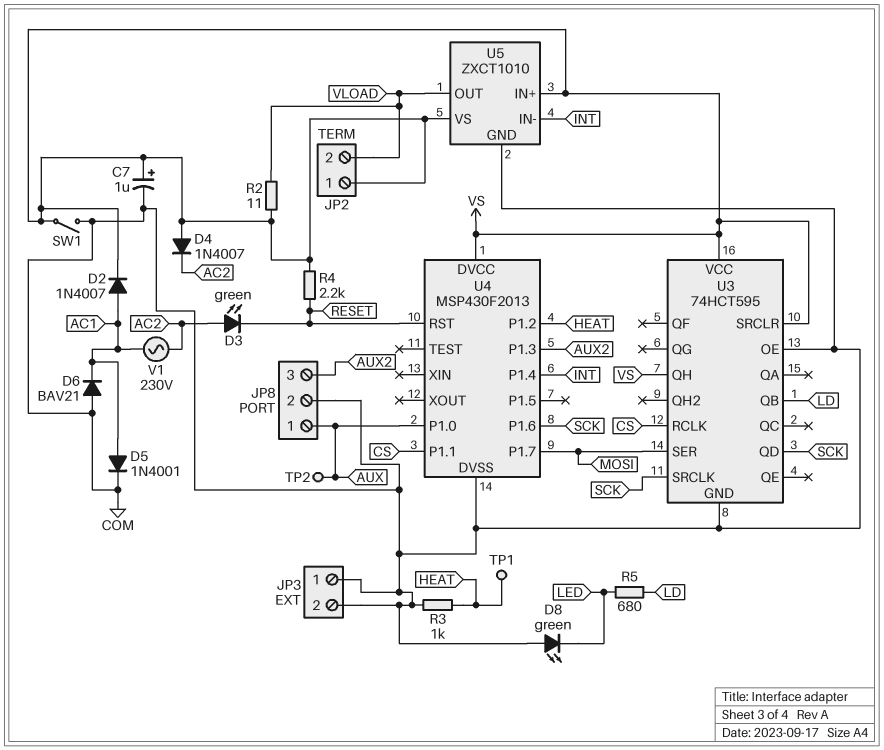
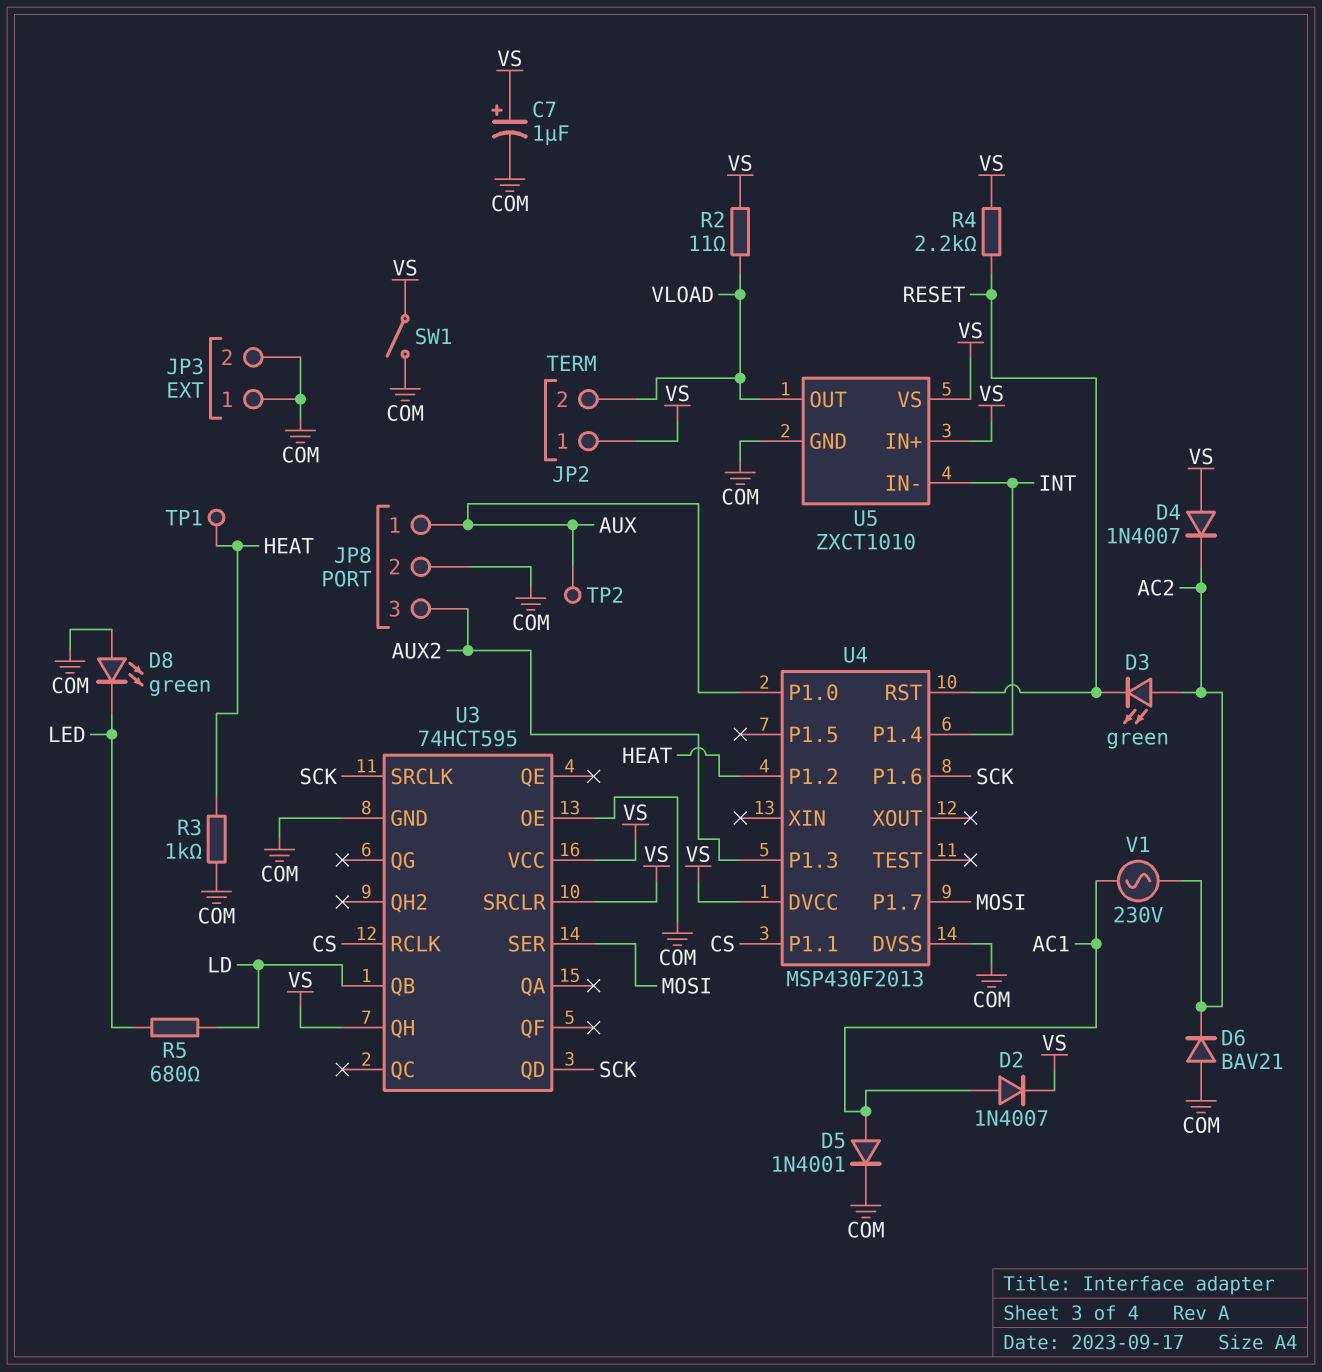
D6: diode BAV21 (A COM, K AC1) -> diode BAV21 (A COM, K AC2)

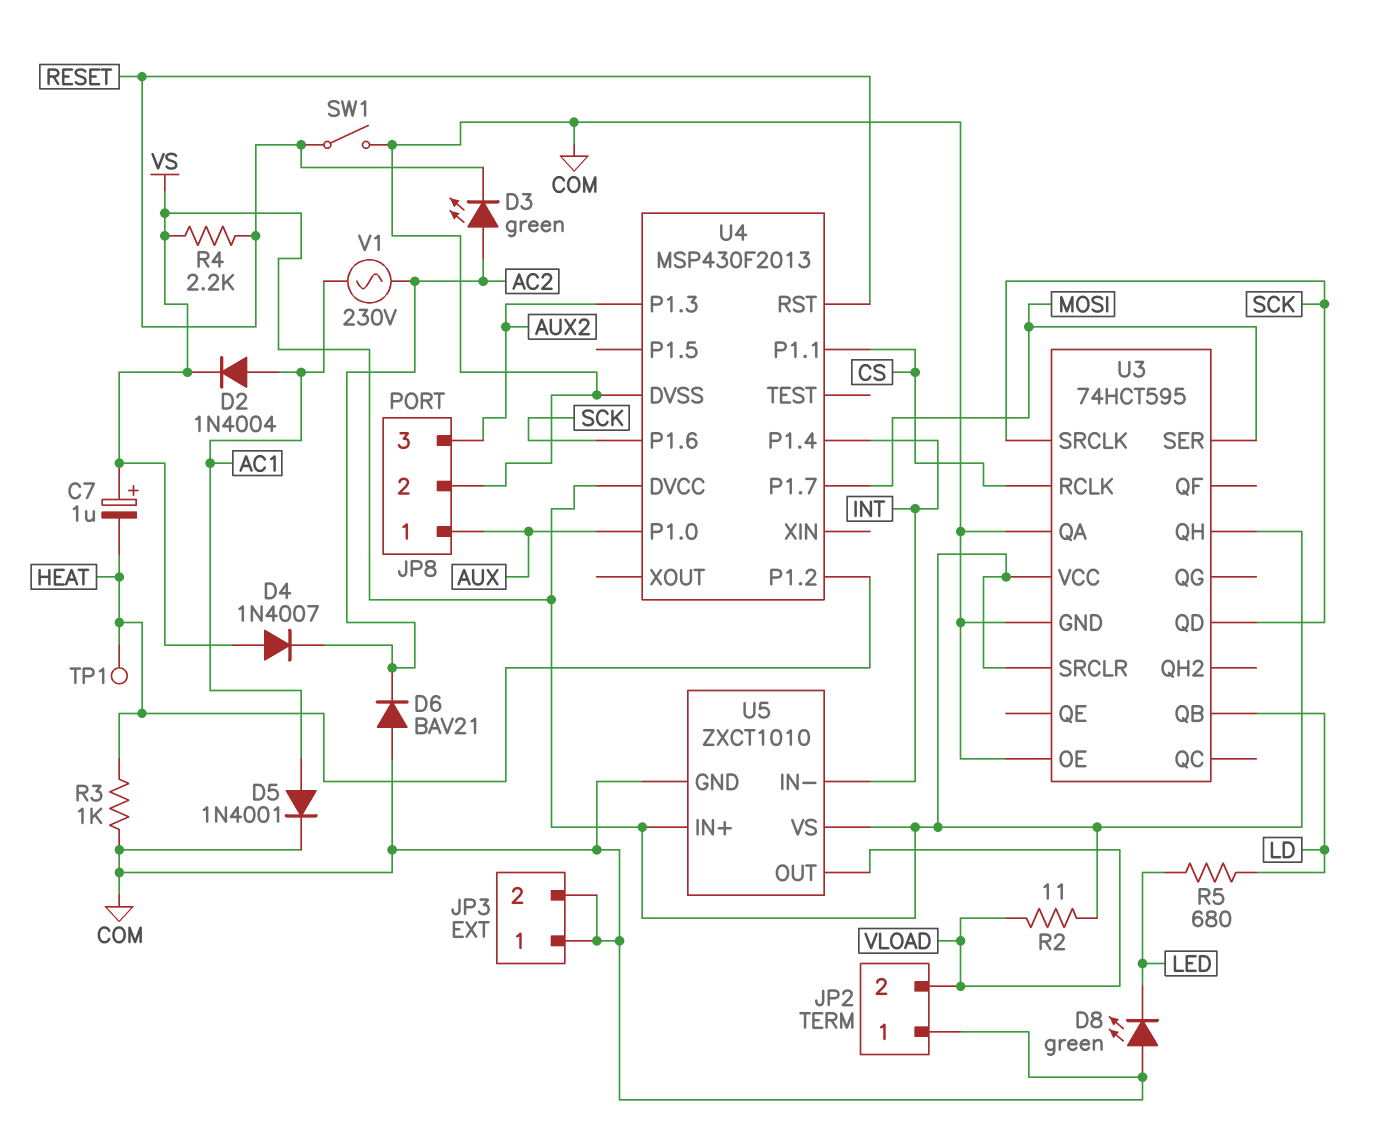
C7: 1uF (plus VS, minus COM) -> 1uF (plus VS, minus HEAT)
D2: diode 1N4007 (A AC1, K VS) -> diode 1N4004 (A AC1, K VS)
JP2 pin 1: VS -> COM
SW1: switch (COM, VS) -> switch (COM, RESET)
TP2: test point (AUX) -> none
U3 pin QA: none -> COM

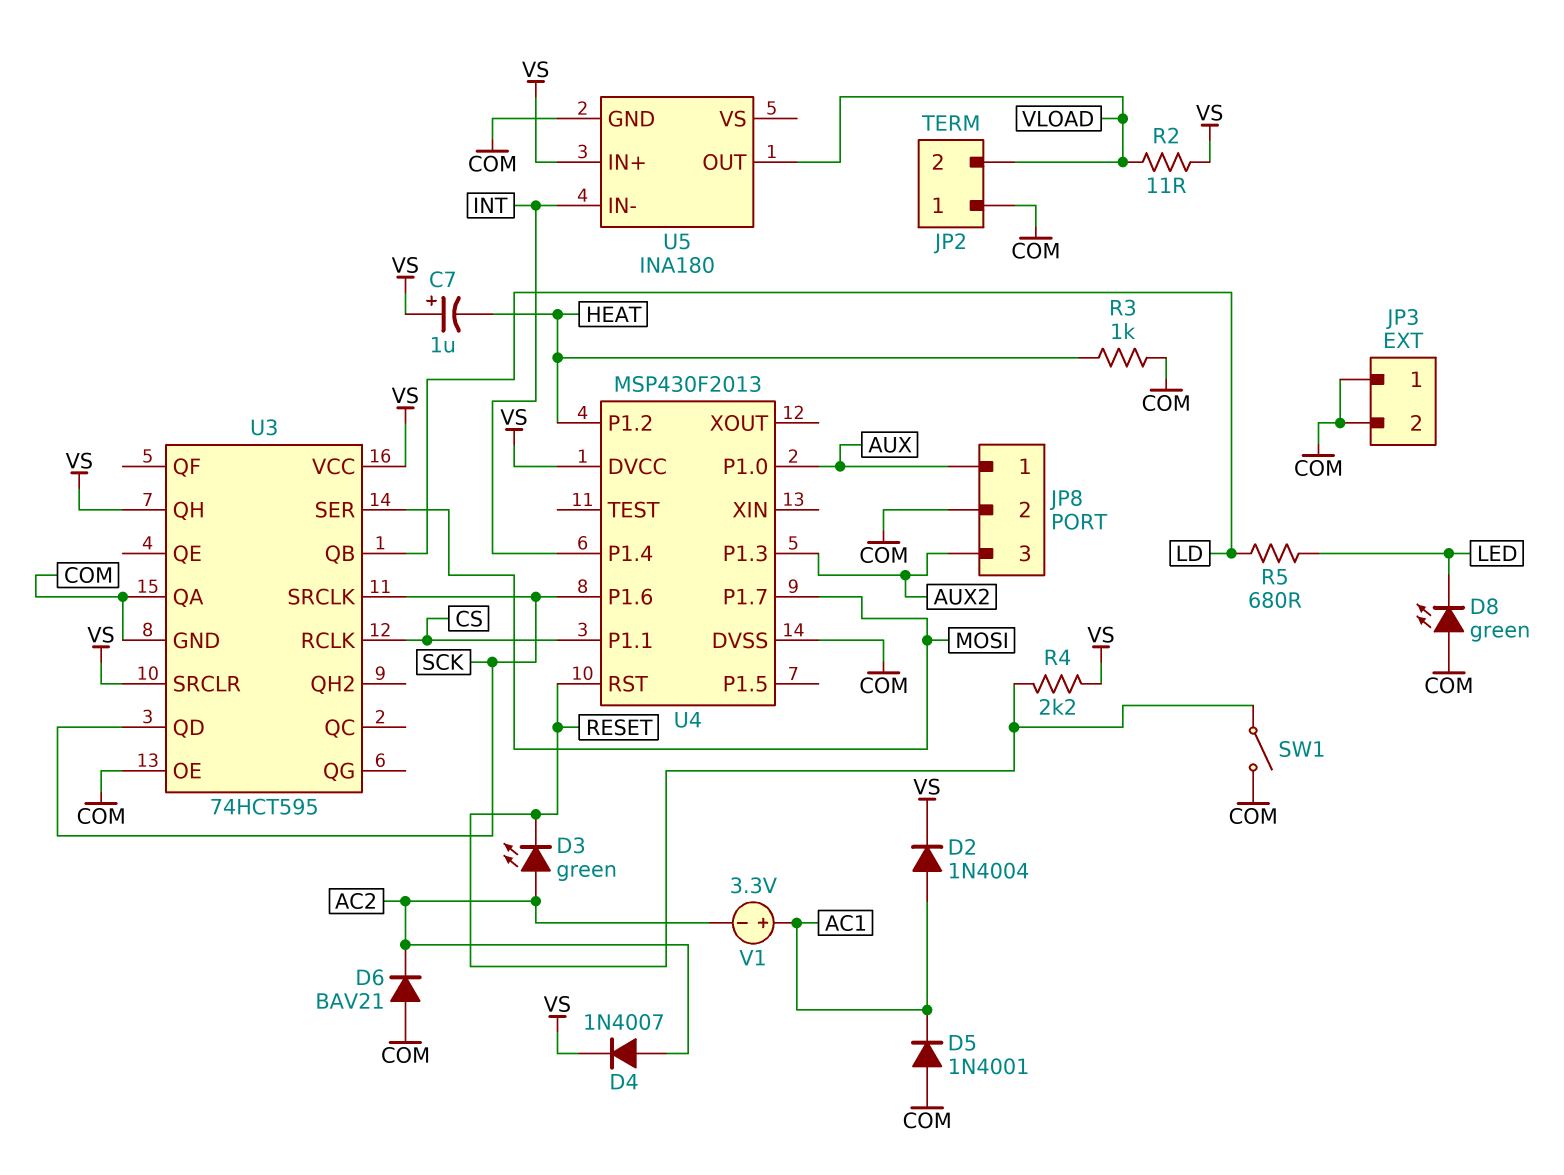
D4: diode 1N4007 (A VS, K AC2) -> diode 1N4007 (A AC2, K VS)
D5: diode 1N4001 (A AC1, K COM) -> diode 1N4001 (A COM, K AC1)
TP1: test point (HEAT) -> none
U5: ZXCT1010 -> INA180
U5 pin VS: VS -> none
V1: AC 230V (AC1, AC2) -> 3.3V (plus AC1, minus AC2)

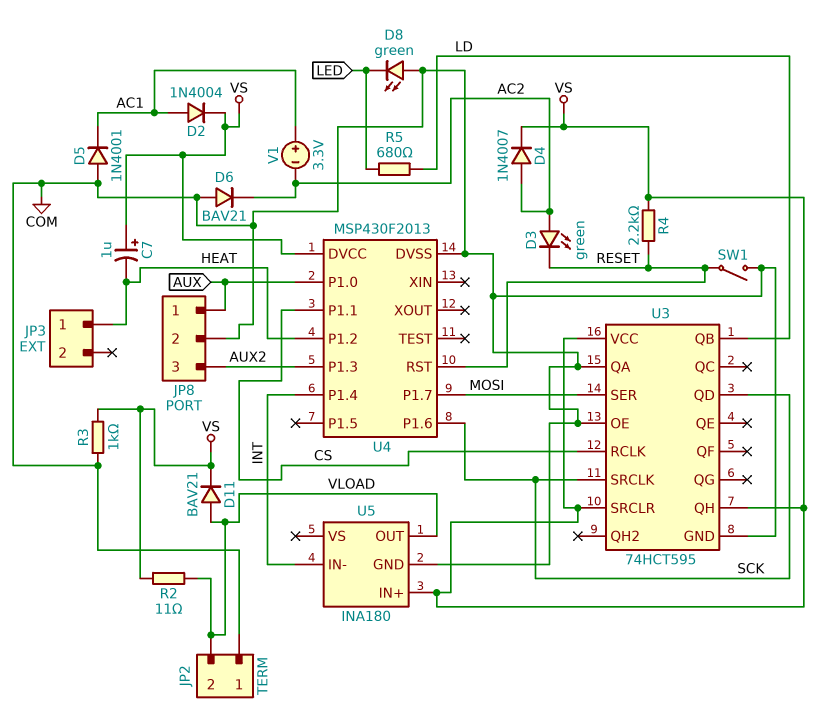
D11: none -> diode BAV21 (A VLOAD, K VS)
JP3 pin 1: COM -> HEAT
JP3 pin 2: COM -> none
R3: 1k (COM, HEAT) -> 1k (COM, VS)

